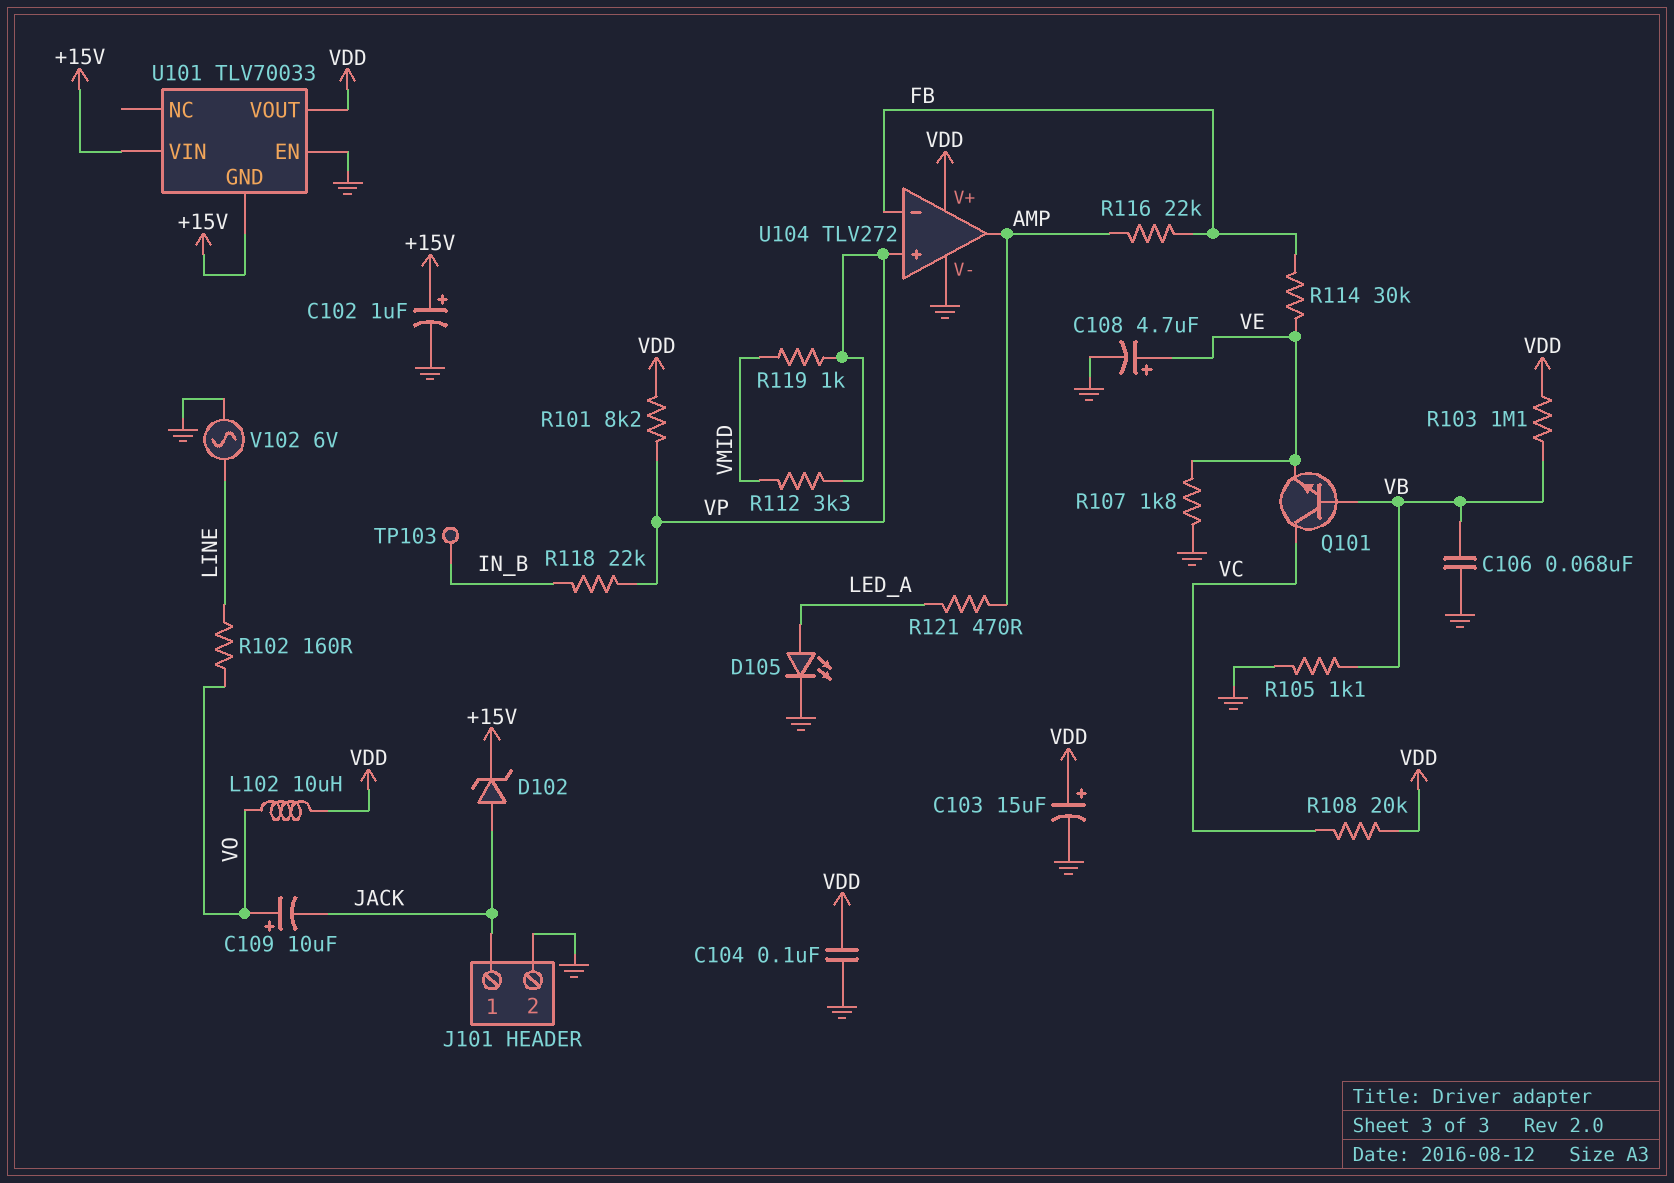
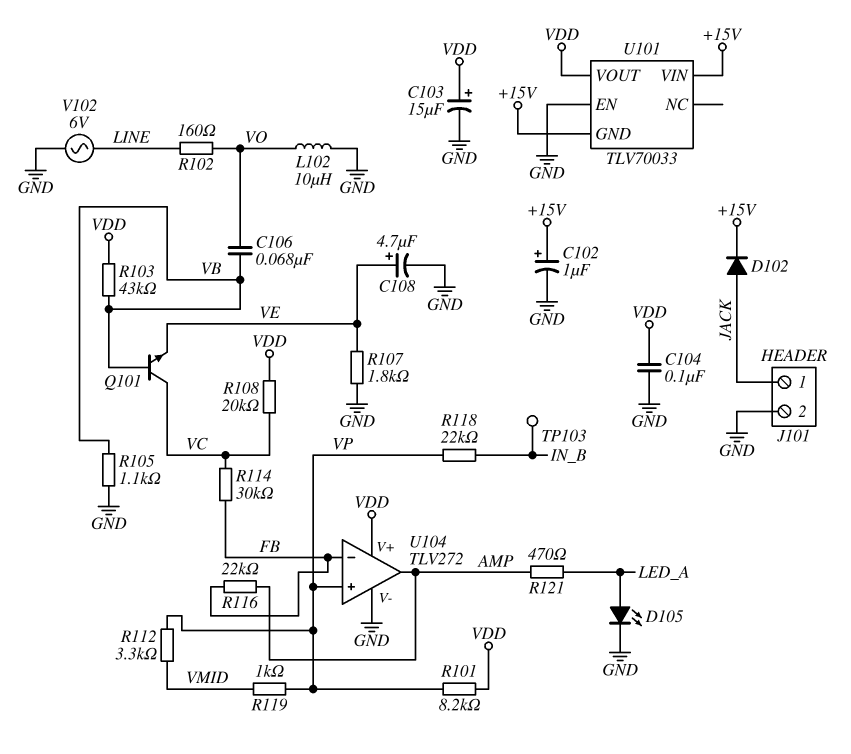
C106: 68nF (GND, VB) -> 68nF (VB, VO)
C109: 10uF (plus VO, minus JACK) -> none
D102: zener (A JACK, K +15V) -> diode (A JACK, K +15V)
L102: 10uH (VDD, VO) -> 10uH (GND, VO)
R103: 1.1M (VB, VDD) -> 43k (VB, VDD)
R114: 30k (FB, VE) -> 30k (FB, VC)

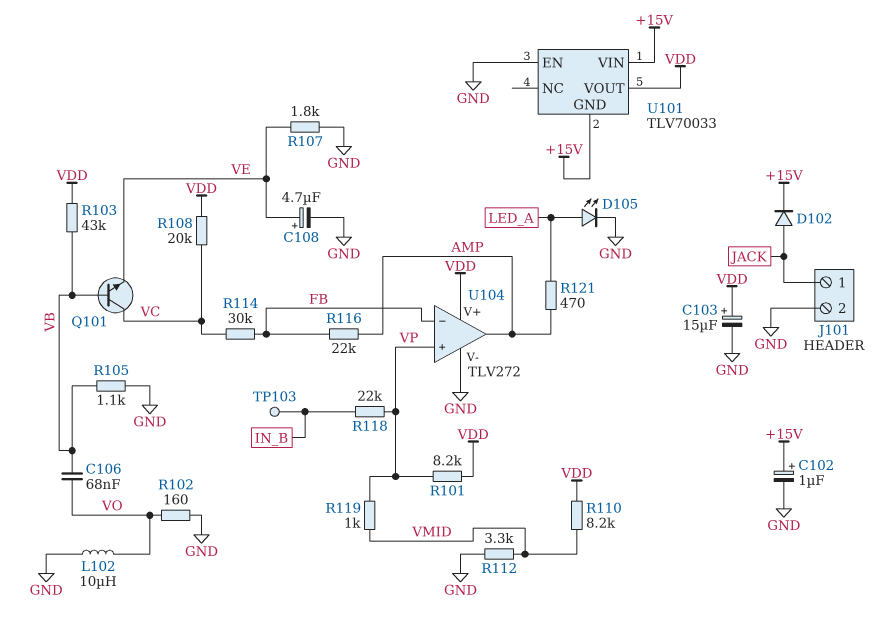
C104: 100nF (GND, VDD) -> none
R102: 160 (LINE, VO) -> 160 (GND, VO)
R110: none -> 8.2k (VDD, VMID)
R112: 3.3k (VMID, VP) -> 3.3k (GND, VMID)
V102: AC 6V (GND, LINE) -> none

